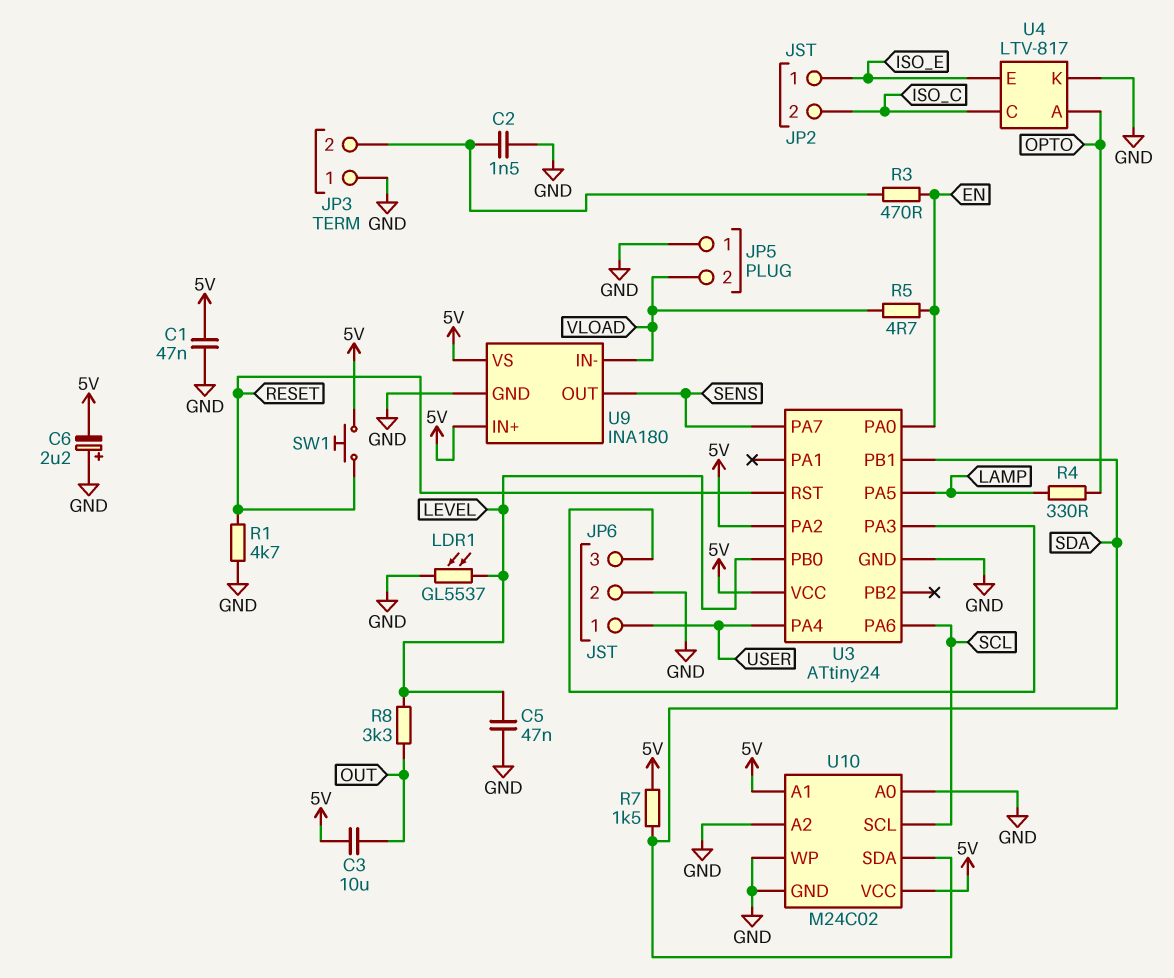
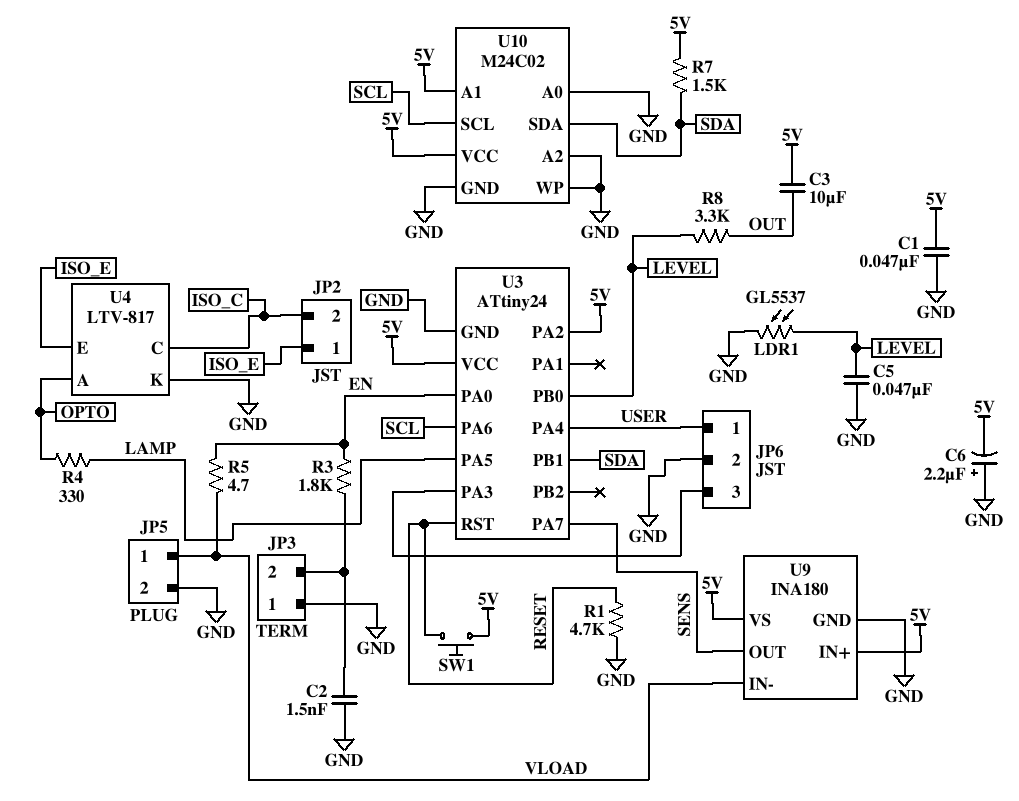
JP5 pin 1: GND -> VLOAD
JP5 pin 2: VLOAD -> GND
R3: 470 (EN, JP3/2) -> 1.8k (EN, JP3/2)

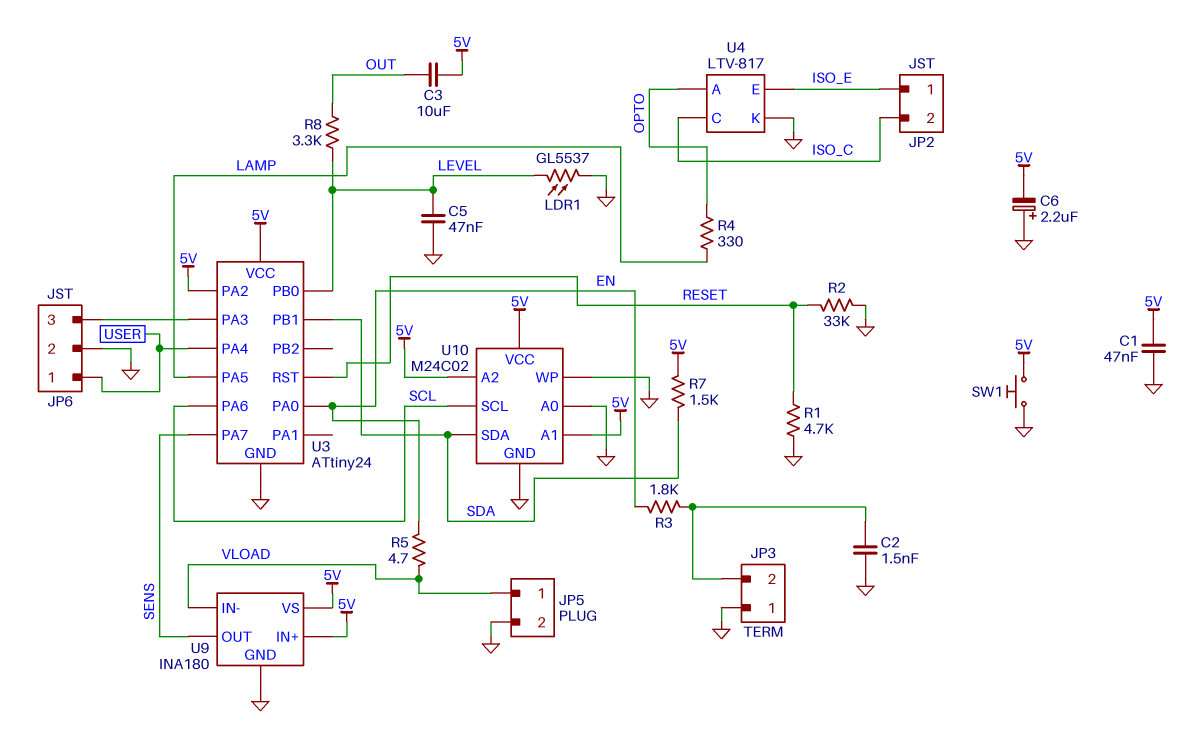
R2: none -> 33k (GND, RESET)
SW1: button (5V, RESET) -> button (5V, GND)
U10 pin A2: GND -> 5V

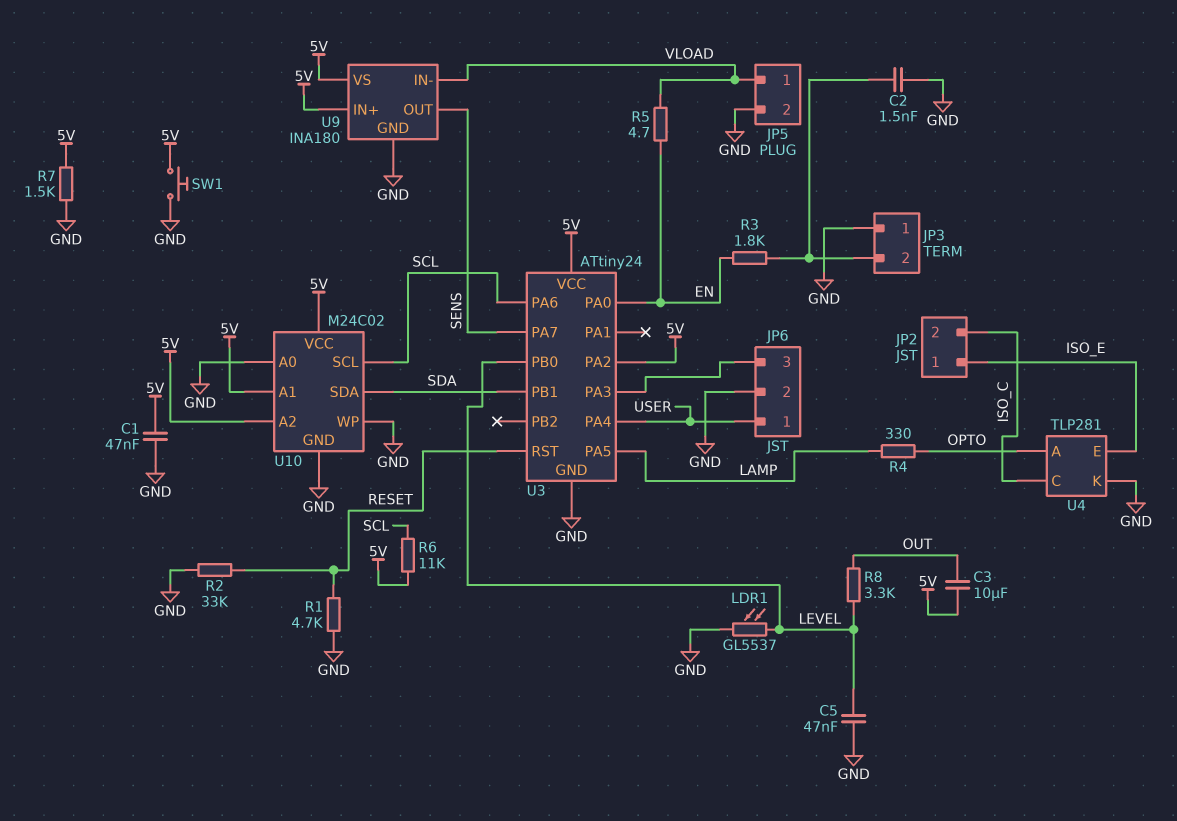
C6: 2.2uF (plus GND, minus 5V) -> none
R6: none -> 11k (5V, SCL)
R7: 1.5k (5V, SDA) -> 1.5k (5V, GND)
U4: LTV-817 -> TLP281

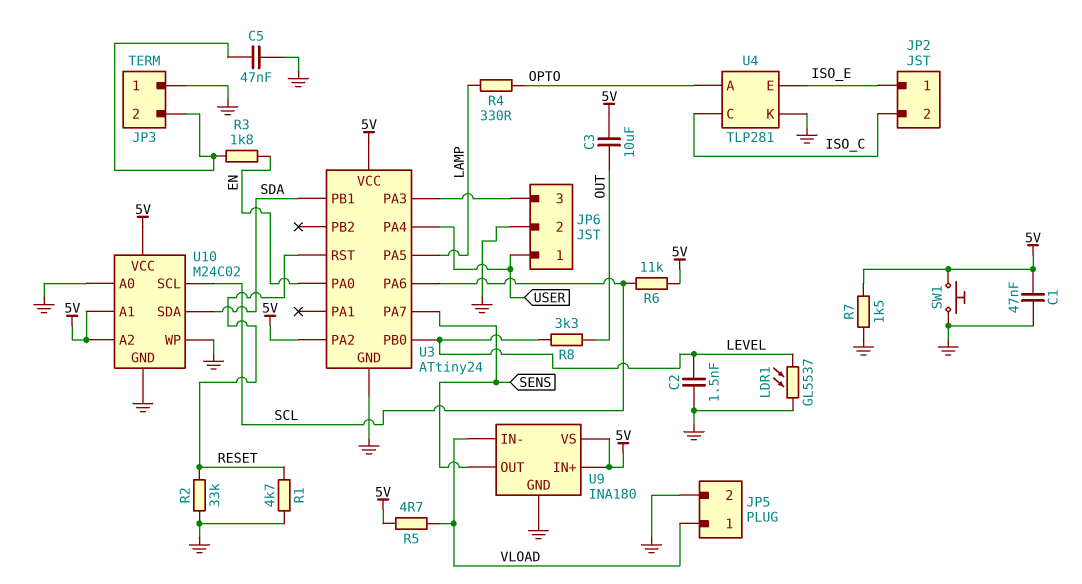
C2: 1.5nF (GND, JP3/2) -> 1.5nF (GND, LEVEL)
C5: 47nF (GND, LEVEL) -> 47nF (GND, JP3/2)
R5: 4.7 (EN, VLOAD) -> 4.7 (5V, VLOAD)

